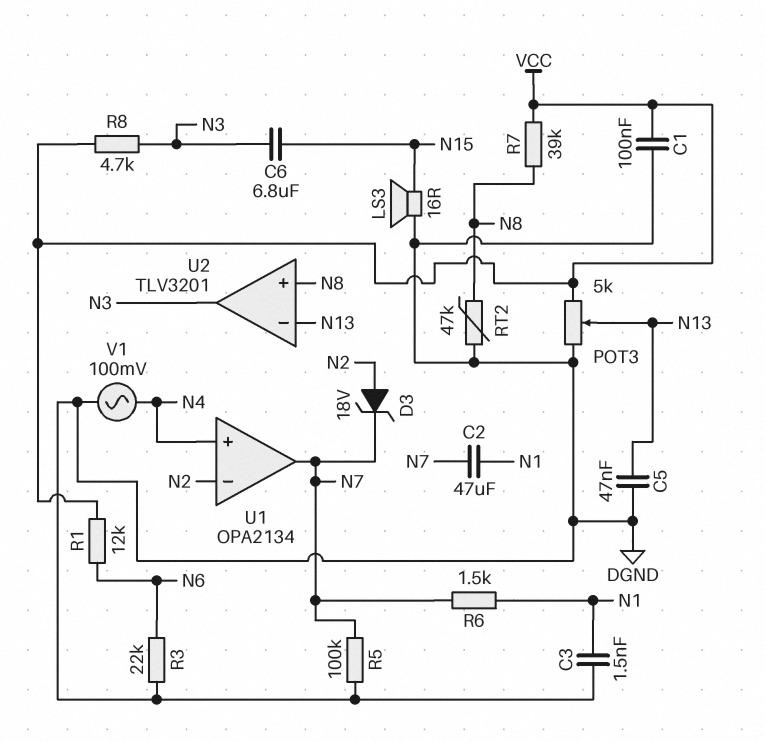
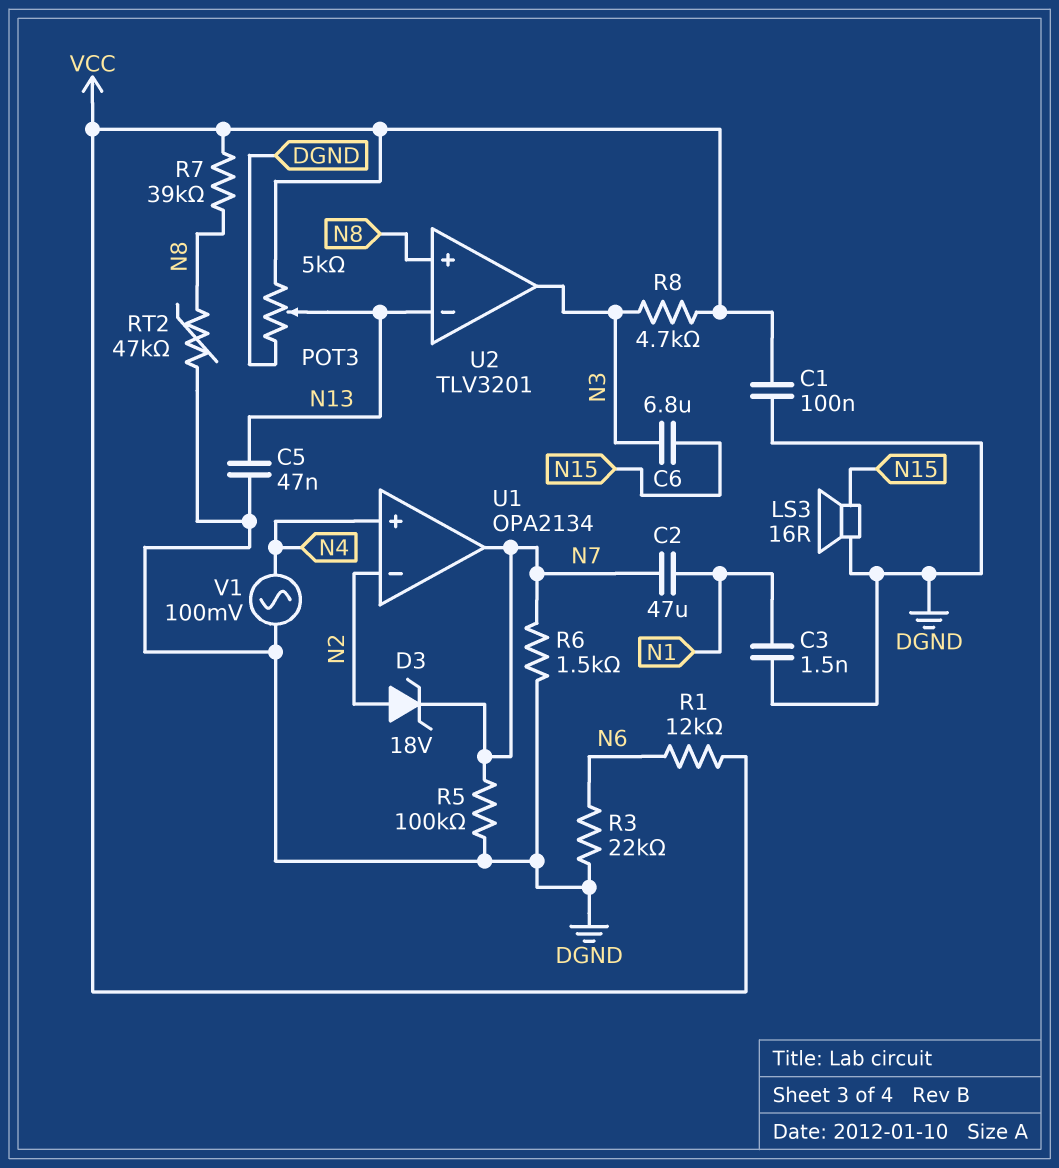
R6: 1.5k (N1, N7) -> 1.5k (DGND, N7)

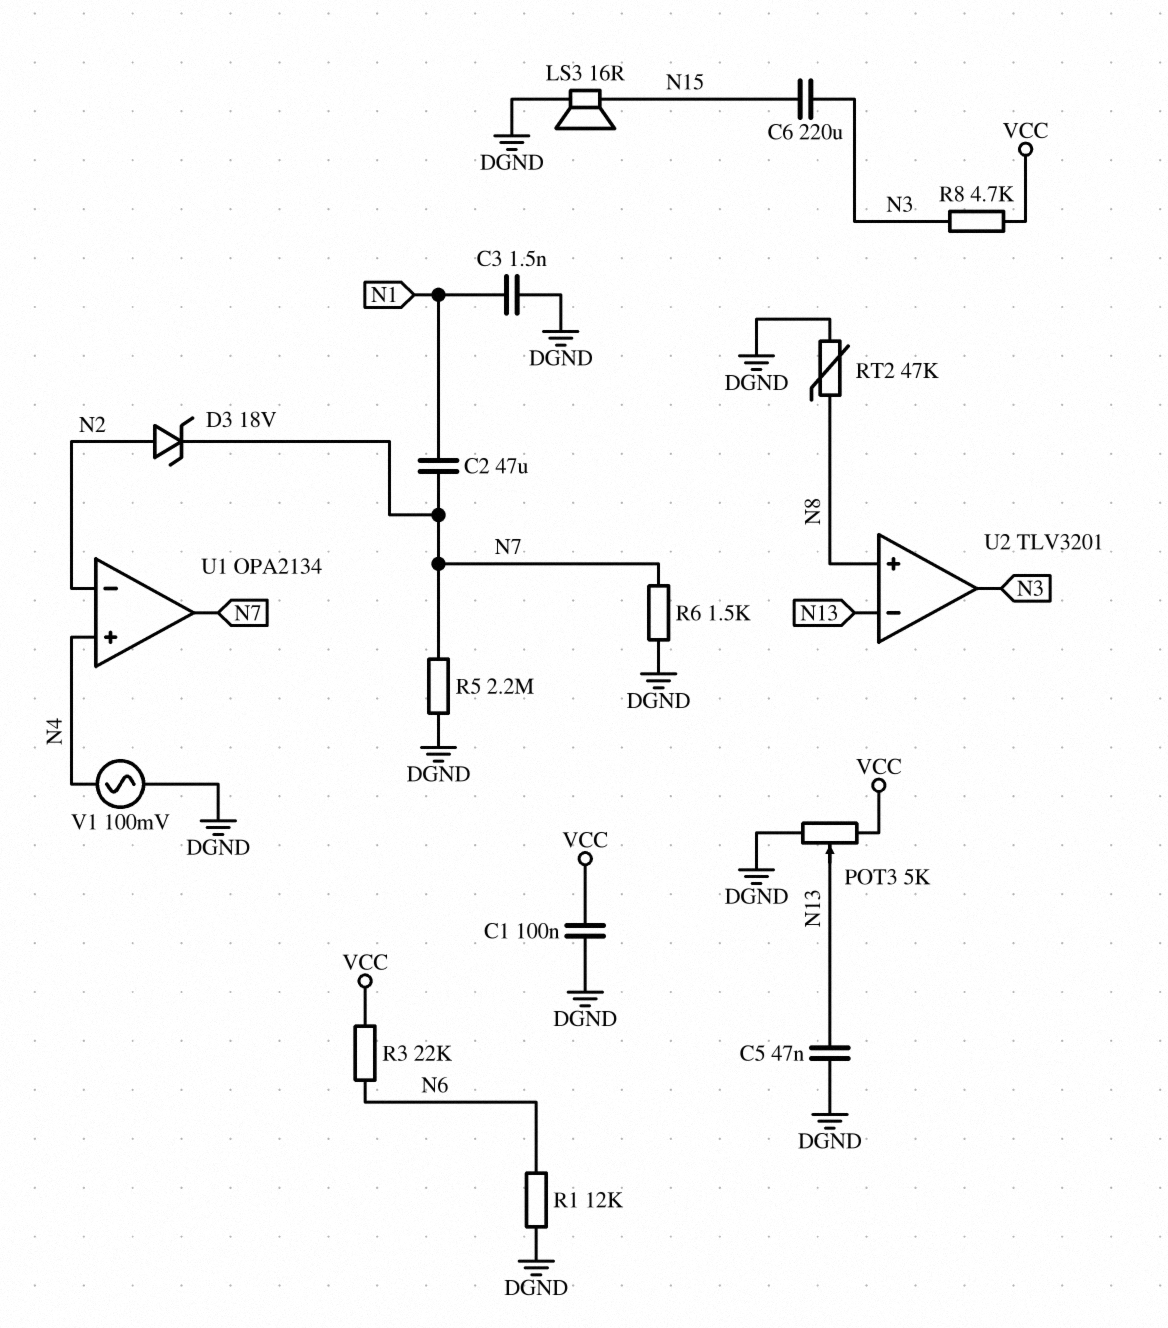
C6: 6.8uF (N3, N15) -> 220uF (N3, N15)
R1: 12k (N6, VCC) -> 12k (DGND, N6)
R3: 22k (DGND, N6) -> 22k (N6, VCC)
R5: 100k (DGND, N7) -> 2.2M (DGND, N7)
R7: 39k (N8, VCC) -> none

